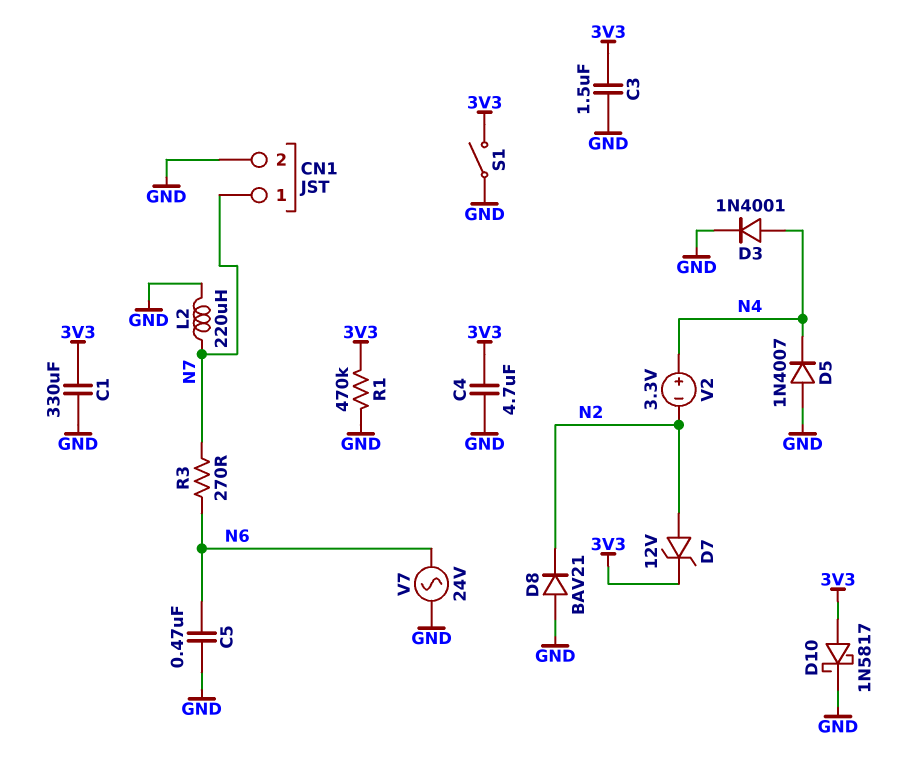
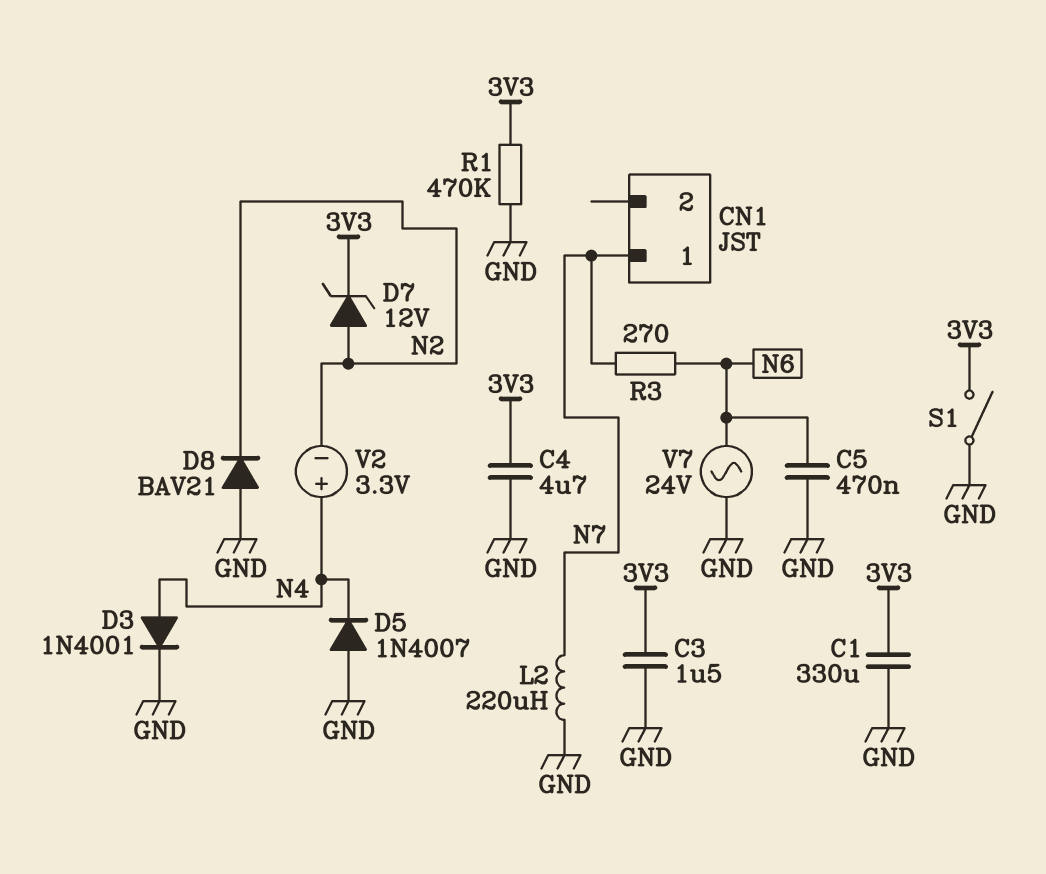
CN1 pin 2: GND -> none
D10: schottky 1N5817 (A 3V3, K GND) -> none

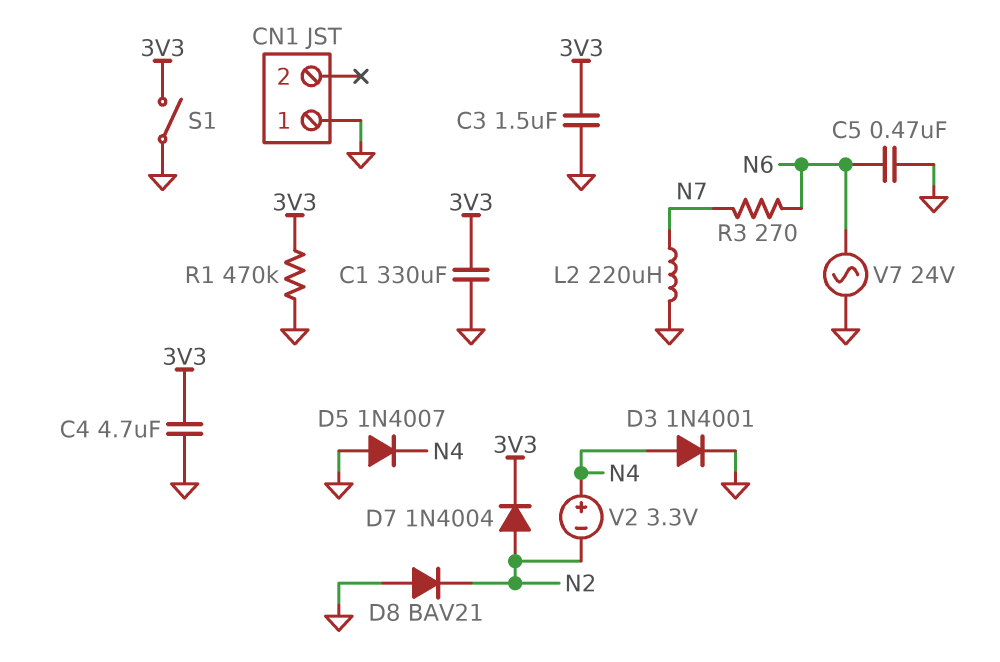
CN1 pin 1: N7 -> GND
D7: zener 12V (A N2, K 3V3) -> diode 1N4004 (A N2, K 3V3)

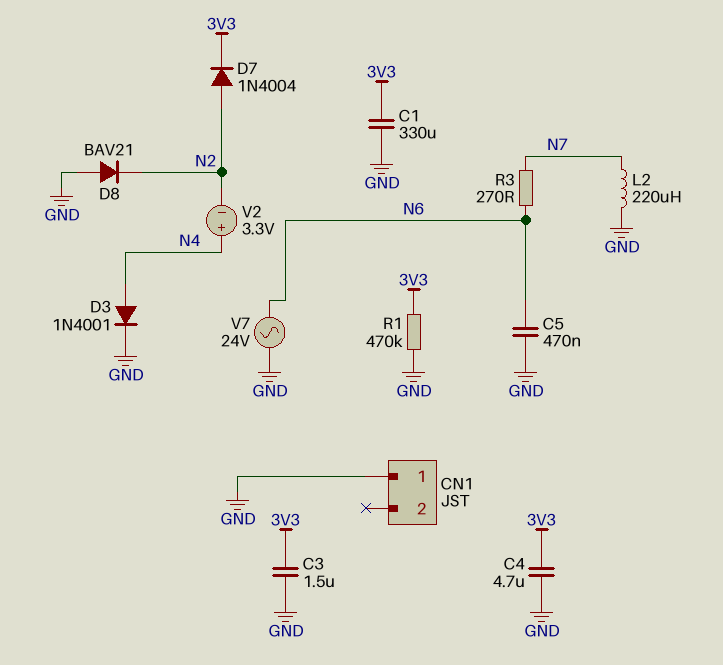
D5: diode 1N4007 (A GND, K N4) -> none
S1: switch (3V3, GND) -> none

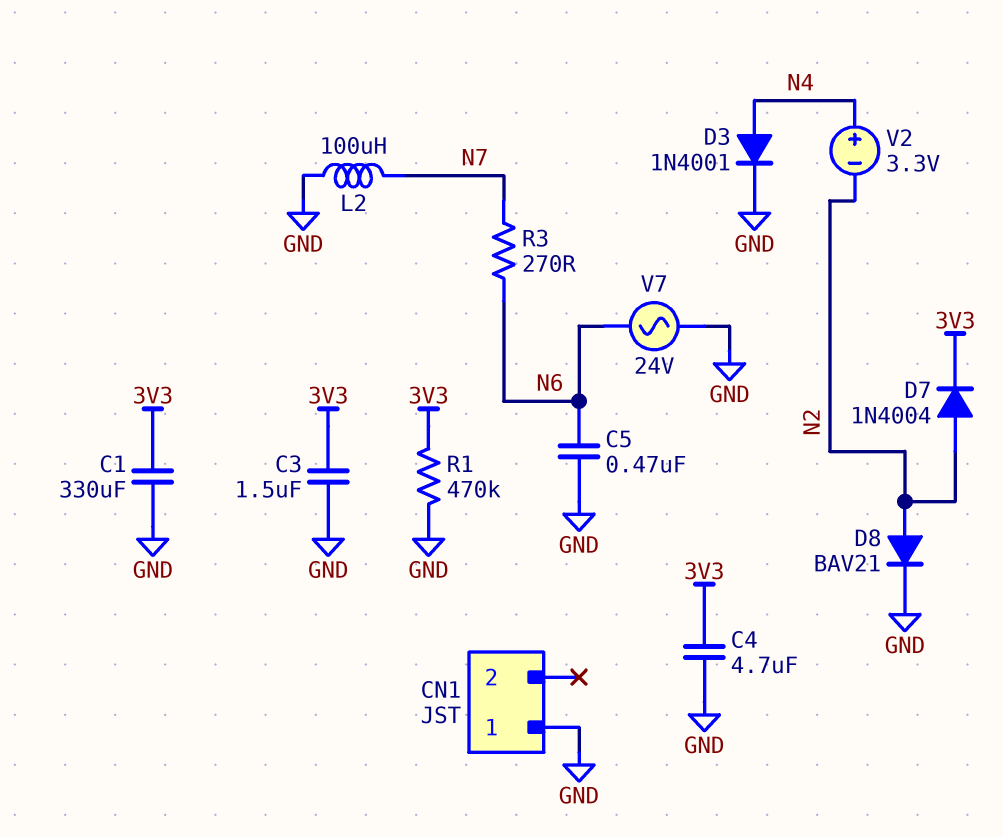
D8: diode BAV21 (A GND, K N2) -> diode BAV21 (A N2, K GND)
L2: 220uH (GND, N7) -> 100uH (GND, N7)

